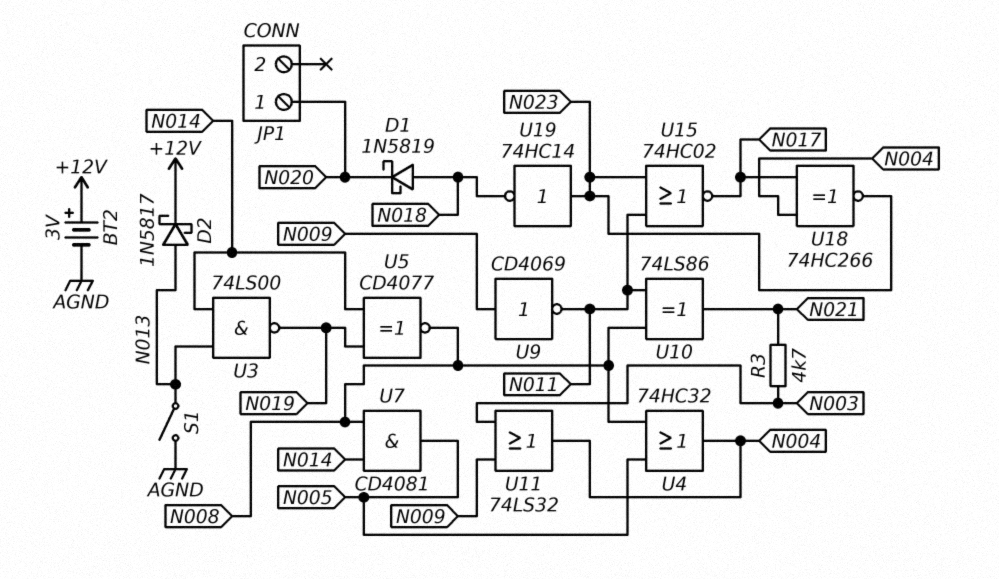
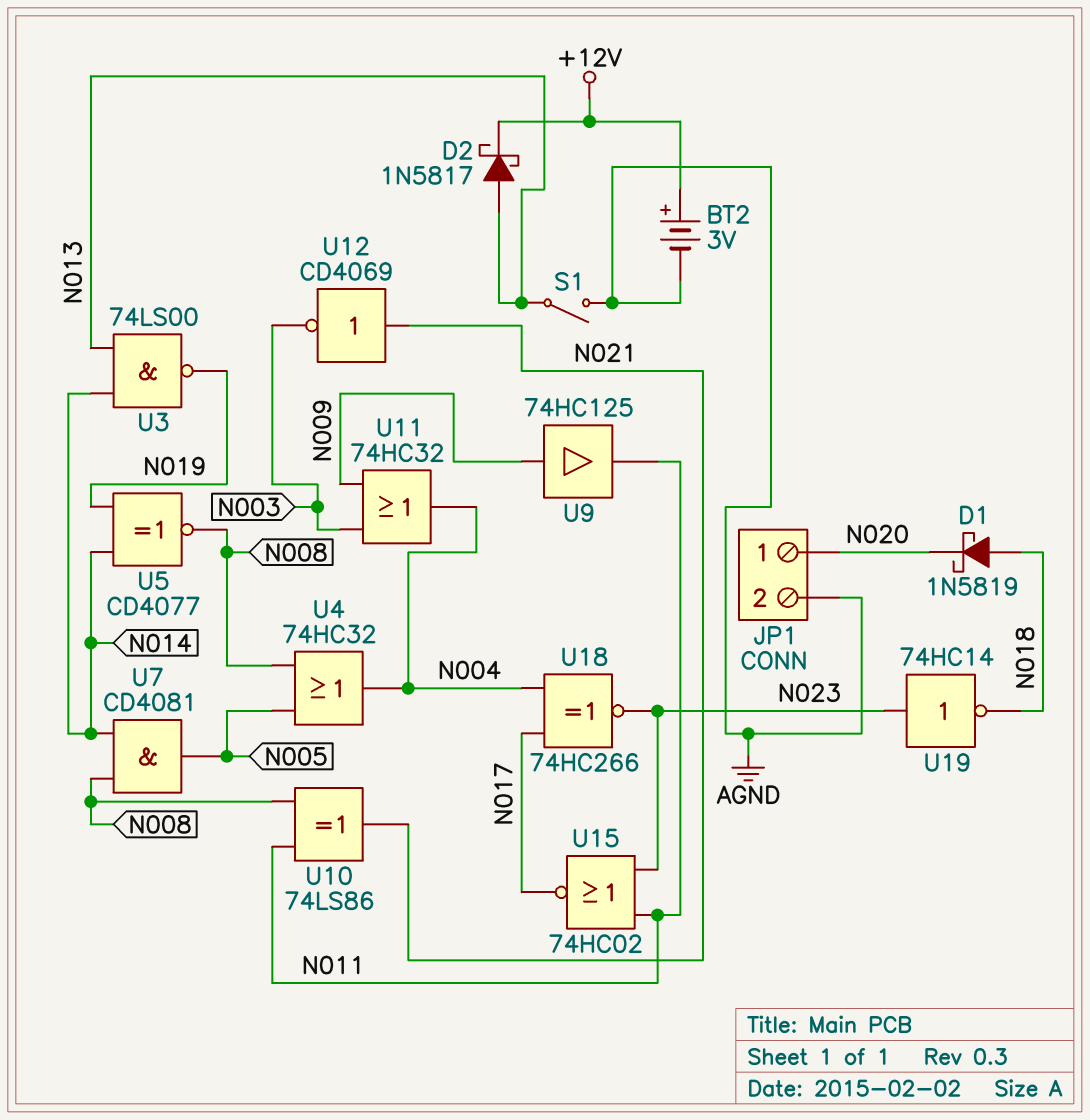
JP1 pin 2: none -> AGND
R3: 4.7k (N003, N021) -> none
U9: NOT CD4069 (in N009, out N011) -> buffer 74HC125 (in N009, out N011)
U11: OR 74LS32 (in N003, in N009, out N004) -> OR 74HC32 (in N003, in N009, out N004)
U12: none -> NOT CD4069 (in N021, out N003)

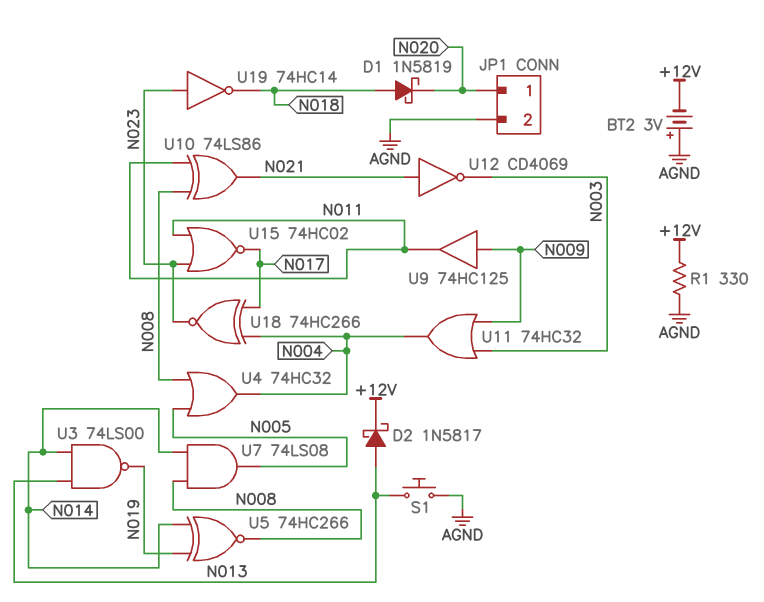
BT2: 3V (plus +12V, minus AGND) -> 3V (plus AGND, minus +12V)
R1: none -> 330 (+12V, AGND)
S1: switch (AGND, N013) -> button (AGND, N013)
U5: XNOR CD4077 (in N014, in N019, out N008) -> XNOR 74HC266 (in N014, in N019, out N008)
U7: AND CD4081 (in N008, in N014, out N005) -> AND 74LS08 (in N008, in N014, out N005)

